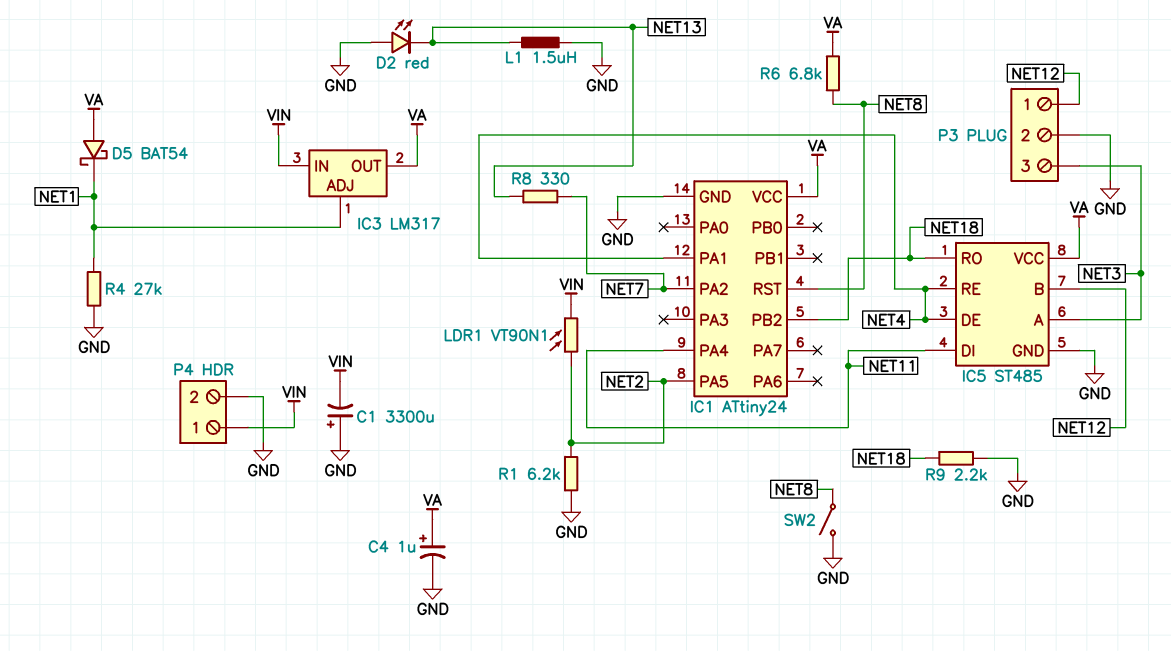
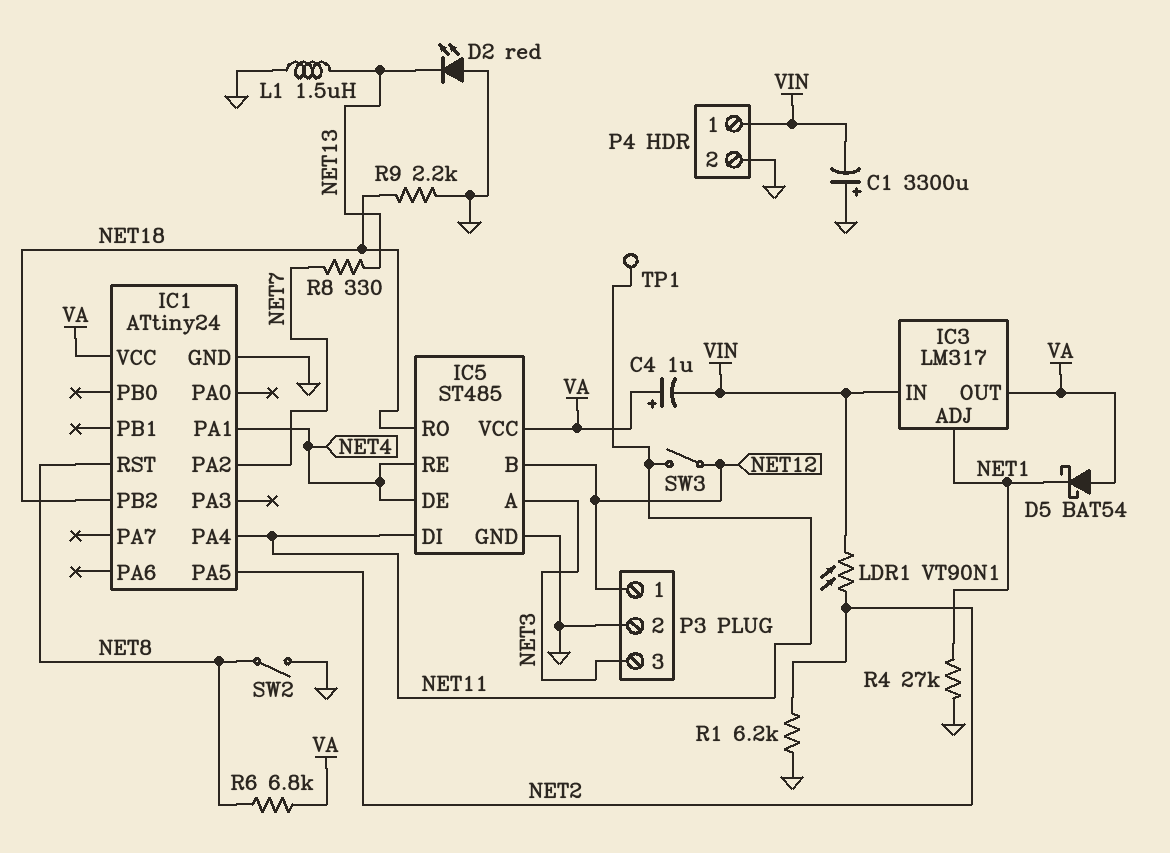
C4: 1uF (plus VA, minus GND) -> 1uF (plus VA, minus VIN)
SW3: none -> switch (NET11, NET12)
TP1: none -> test point (NET11)

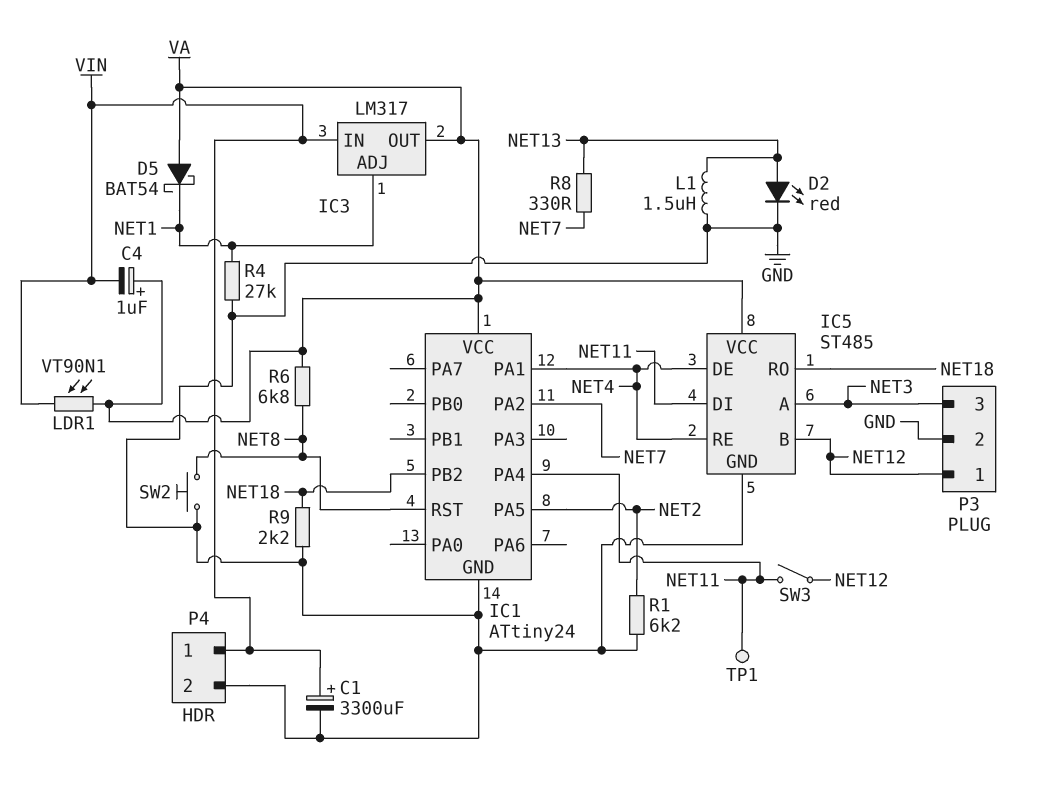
C1: 3300uF (plus GND, minus VIN) -> 3300uF (plus VIN, minus GND)
D2: LED red (A GND, K NET13) -> LED red (A NET13, K GND)
LDR1: VT90N1 (NET2, VIN) -> VT90N1 (VA, VIN)
SW2: switch (GND, NET8) -> button (GND, NET8)

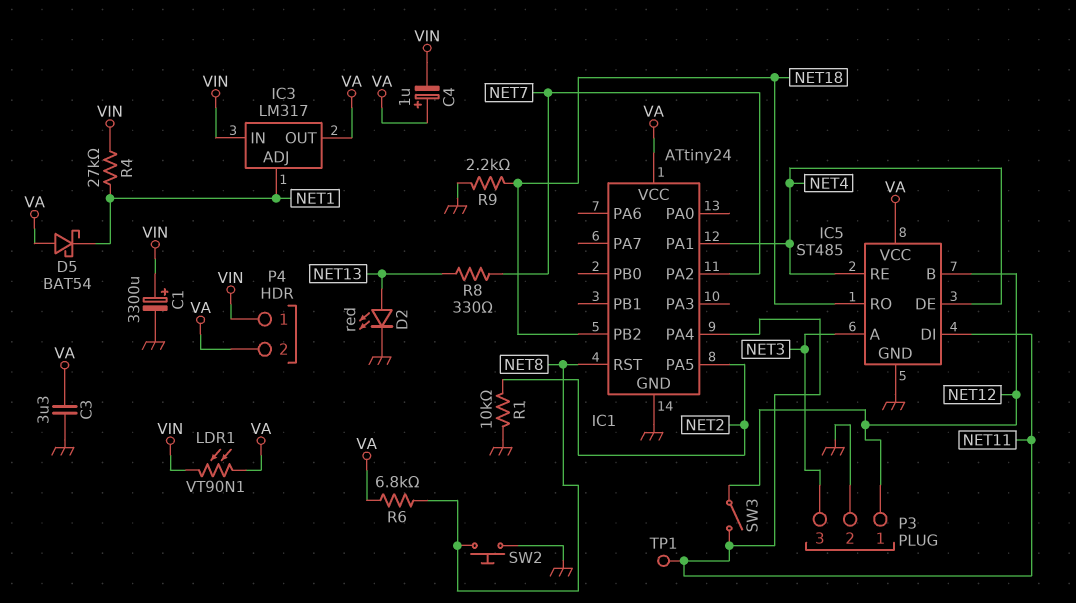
C3: none -> 3.3uF (GND, VA)
L1: 1.5uH (GND, NET13) -> none
P4 pin 2: GND -> VA
R1: 6.2k (GND, NET2) -> 10k (GND, NET2)
R4: 27k (GND, NET1) -> 27k (NET1, VIN)

